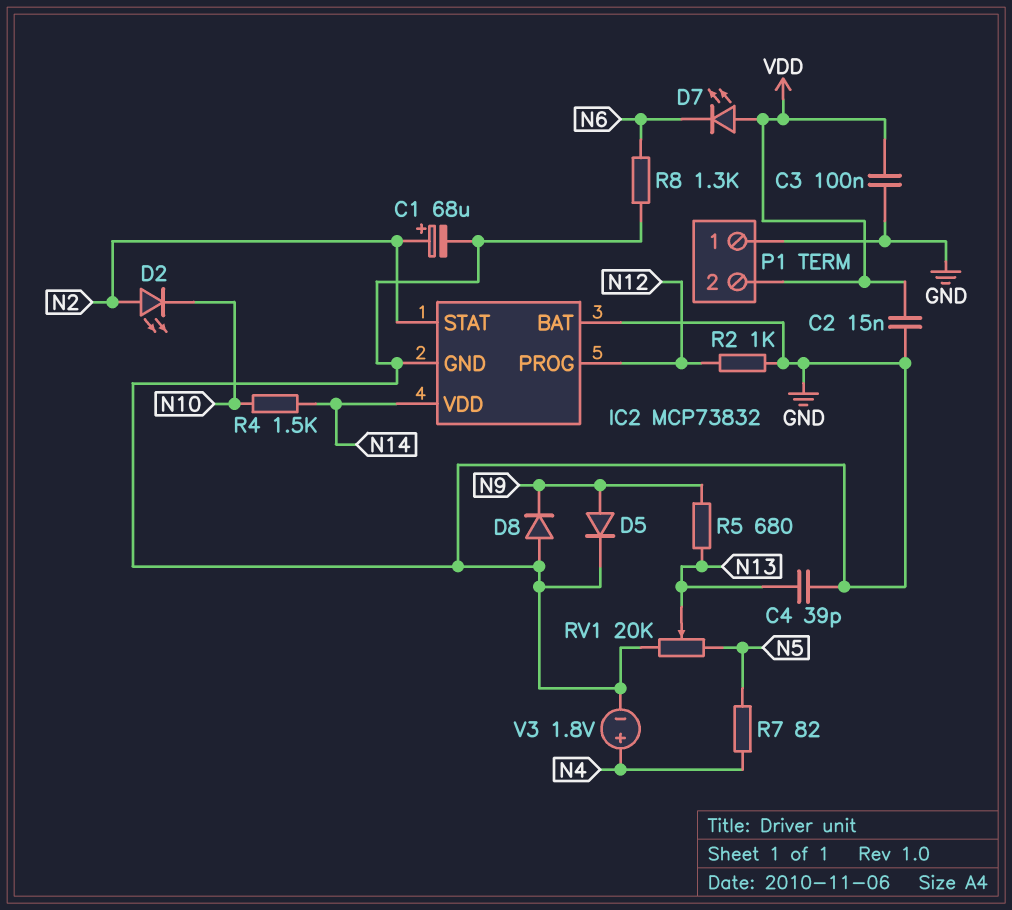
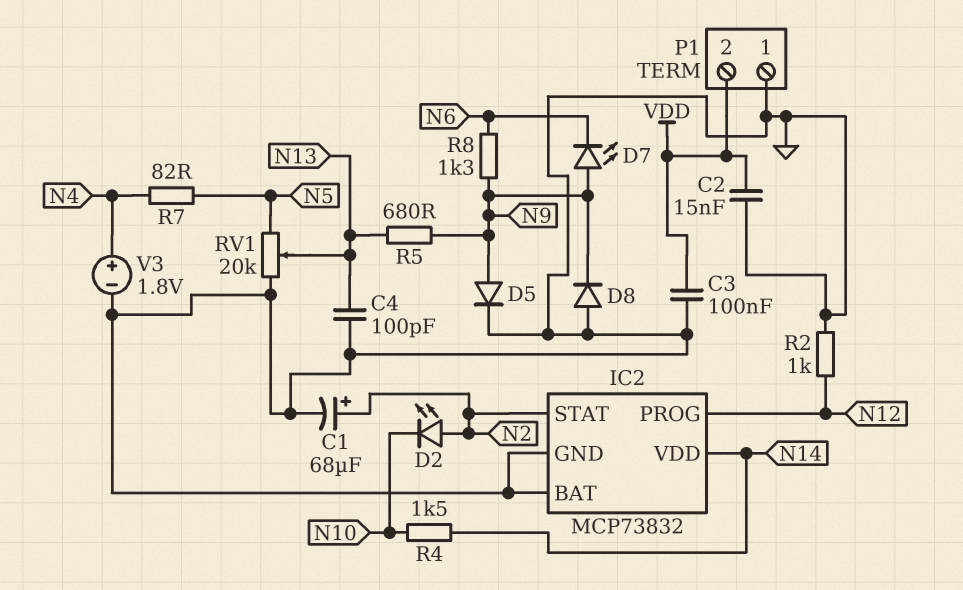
C4: 39pF (GND, N13) -> 100pF (GND, N13)
D7: LED (A VDD, K N6) -> LED (A N9, K N6)
R8: 1.3k (GND, N6) -> 1.3k (N6, N9)

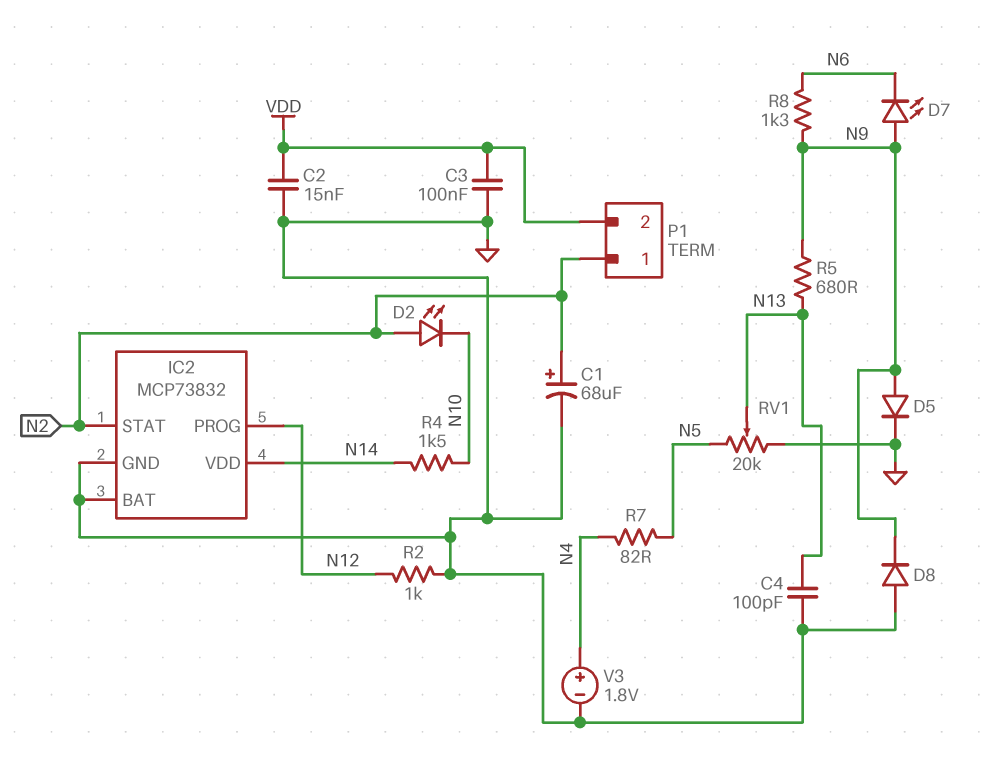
P1 pin 1: GND -> N2

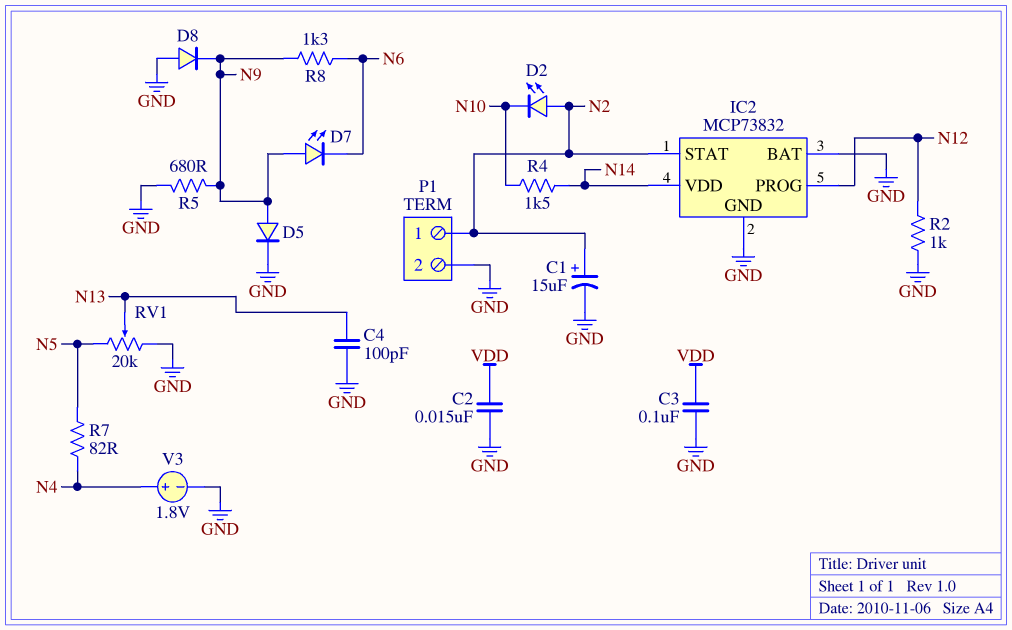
C1: 68uF (plus N2, minus GND) -> 15uF (plus N2, minus GND)
P1 pin 2: VDD -> GND
R5: 680 (N9, N13) -> 680 (GND, N9)

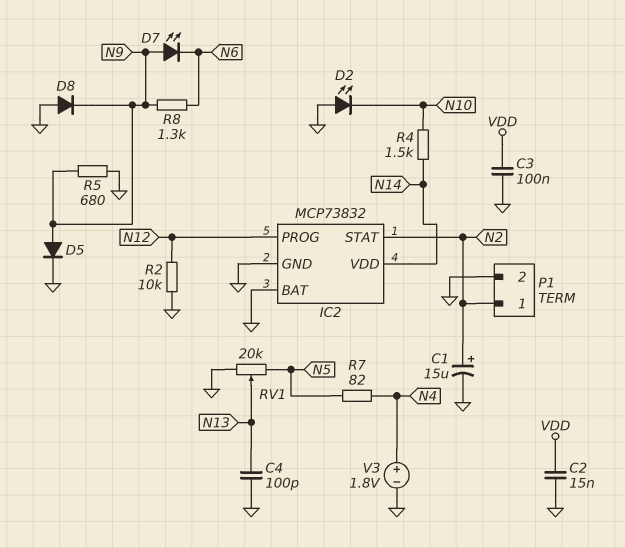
D2: LED (A N2, K N10) -> LED (A GND, K N10)
R2: 1k (GND, N12) -> 10k (GND, N12)

